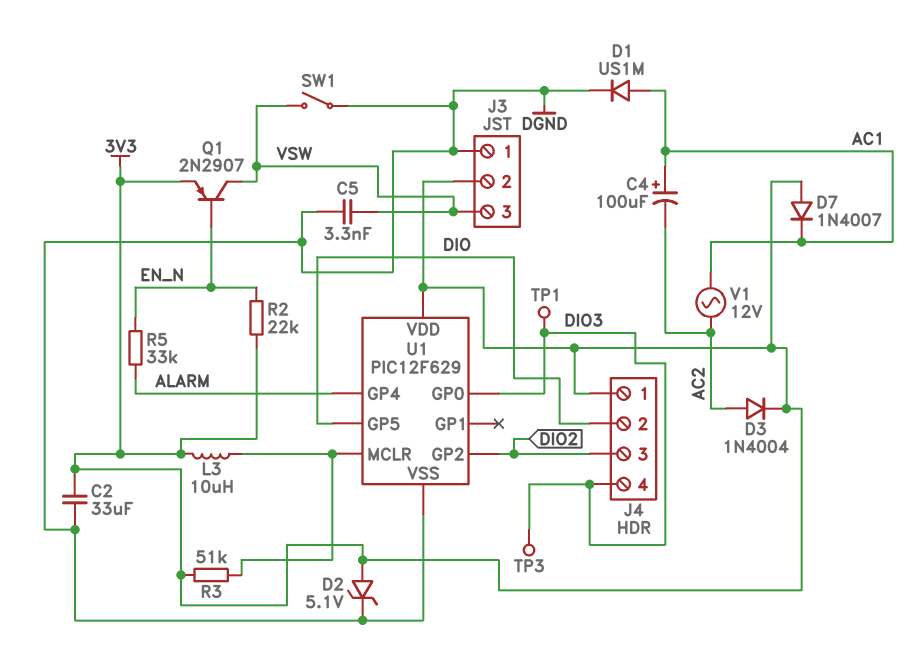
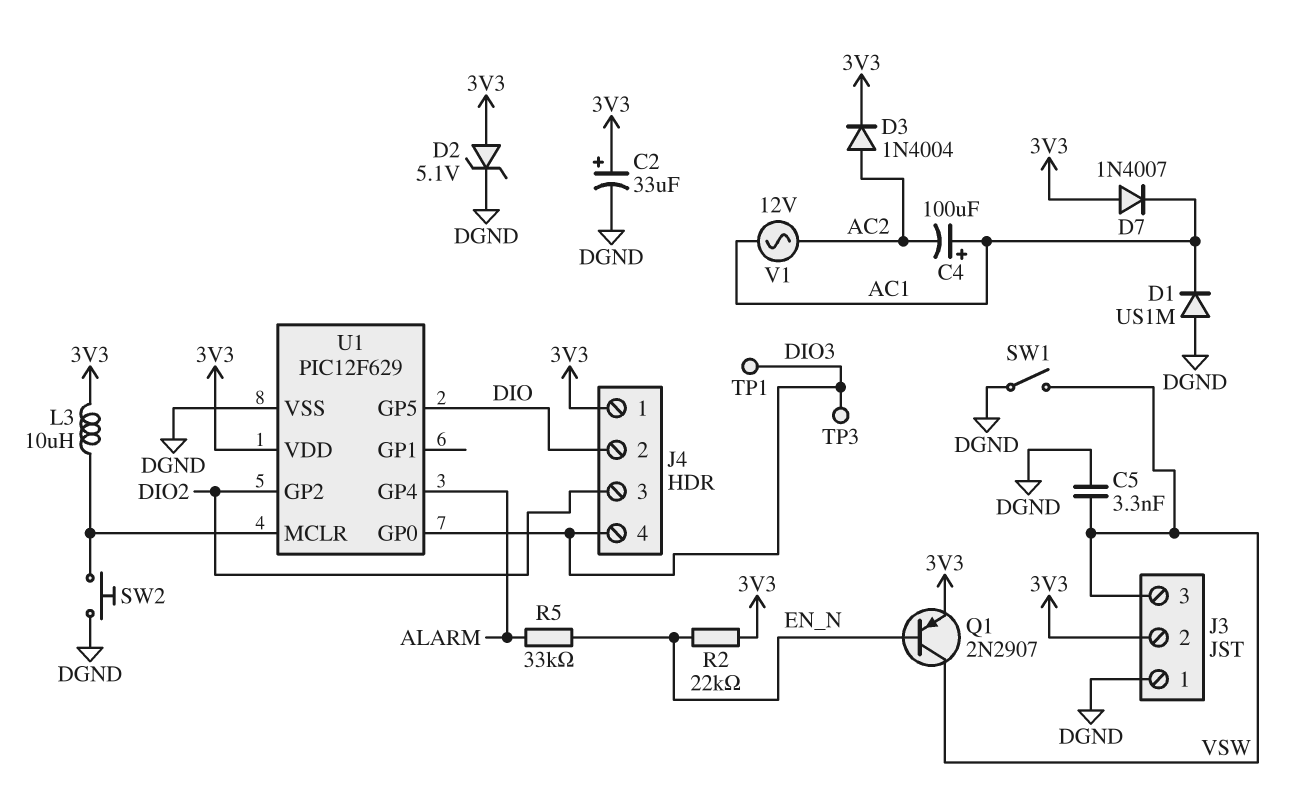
C2: 33uF (3V3, DGND) -> 33uF (plus 3V3, minus DGND)
D1: diode US1M (A AC1, K DGND) -> diode US1M (A DGND, K AC1)
R3: 51k (3V3, U1/MCLR) -> none
SW2: none -> button (DGND, U1/MCLR)

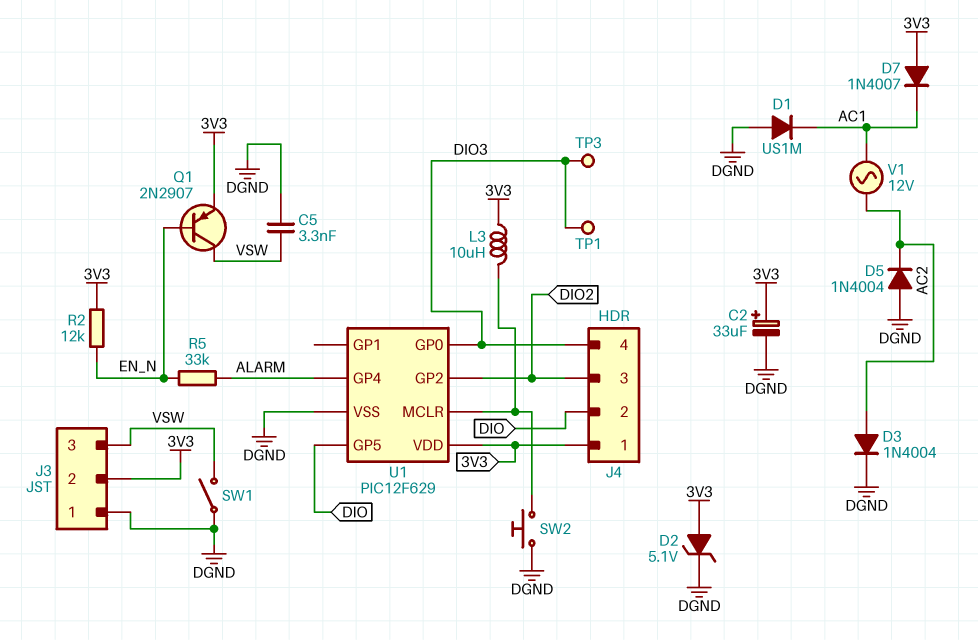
C4: 100uF (plus AC1, minus AC2) -> none
D3: diode 1N4004 (A AC2, K 3V3) -> diode 1N4004 (A AC2, K DGND)
D5: none -> diode 1N4004 (A DGND, K AC2)
R2: 22k (3V3, EN_N) -> 12k (3V3, EN_N)

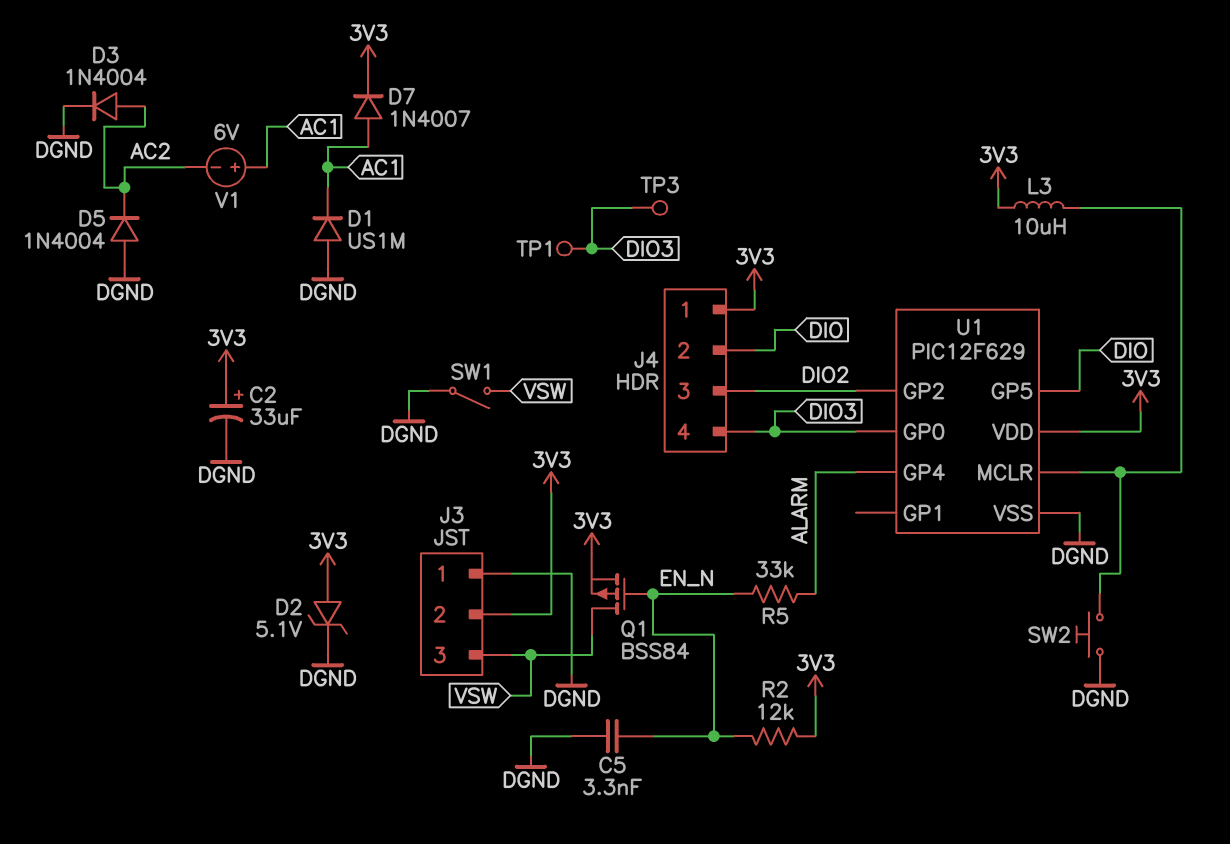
C5: 3.3nF (DGND, VSW) -> 3.3nF (DGND, EN_N)
D7: diode 1N4007 (A 3V3, K AC1) -> diode 1N4007 (A AC1, K 3V3)
Q1: PNP 2N2907 (B EN_N, C VSW, E 3V3) -> PMOS BSS84 (G EN_N, D VSW, S 3V3)
V1: AC 12V (AC1, AC2) -> 6V (plus AC1, minus AC2)

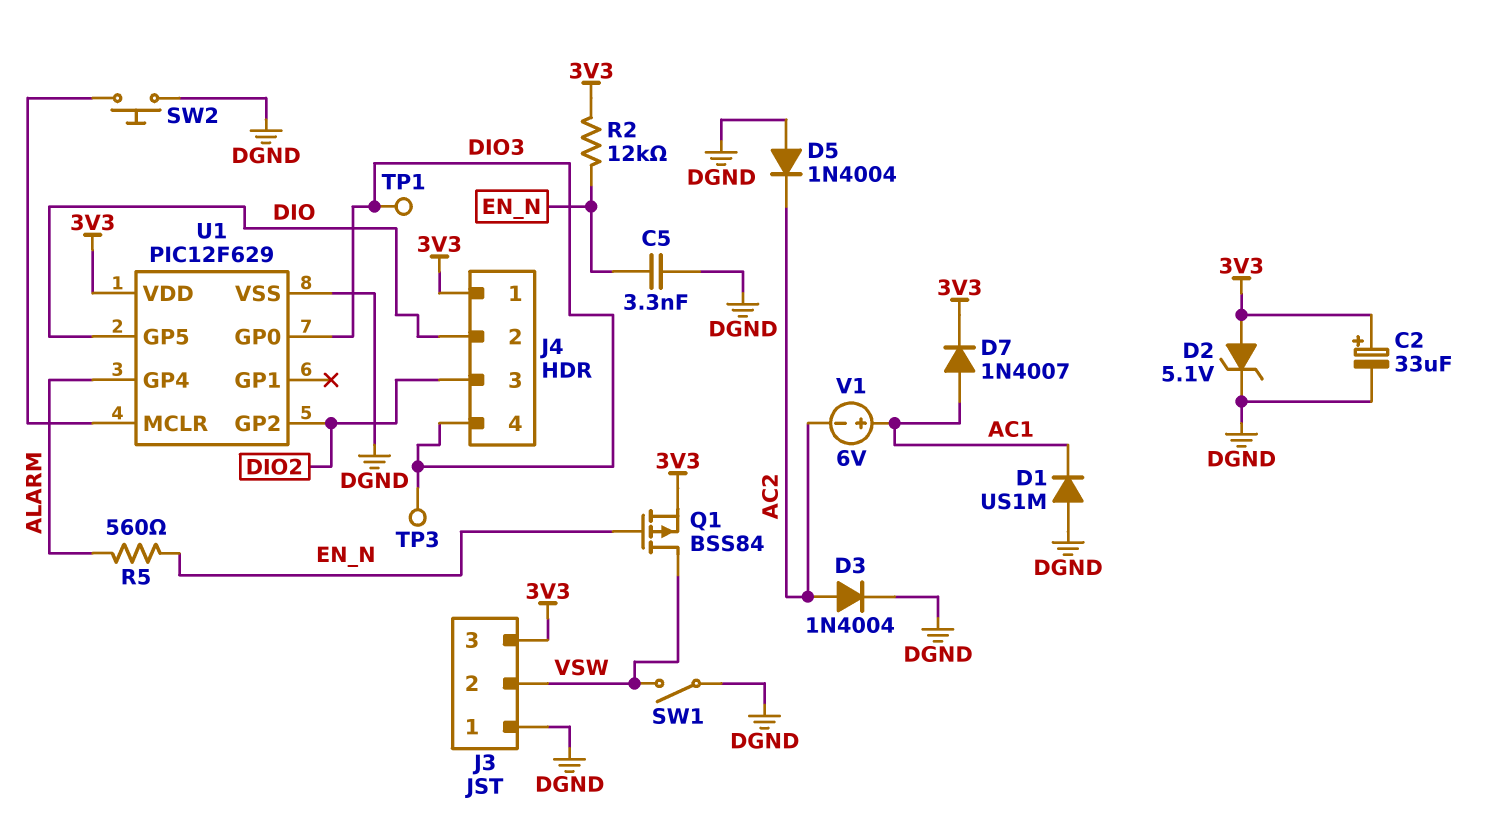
J3 pin 2: 3V3 -> VSW
J3 pin 3: VSW -> 3V3
L3: 10uH (3V3, U1/MCLR) -> none
R5: 33k (ALARM, EN_N) -> 560 (ALARM, EN_N)

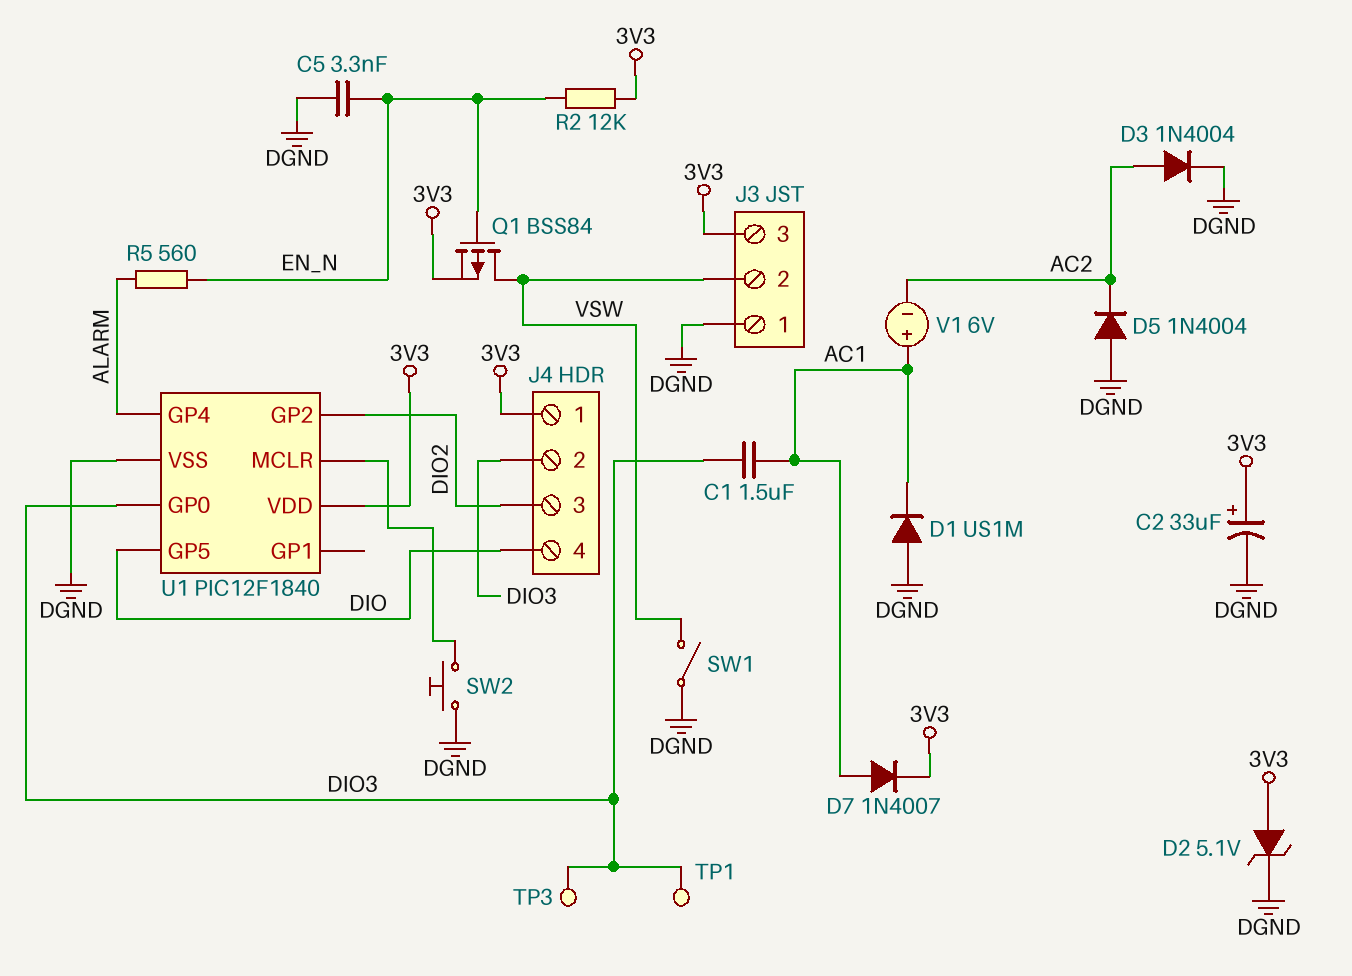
C1: none -> 1.5uF (AC1, DIO3)
J4 pin 2: DIO -> DIO3
J4 pin 4: DIO3 -> DIO
U1: PIC12F629 -> PIC12F1840

